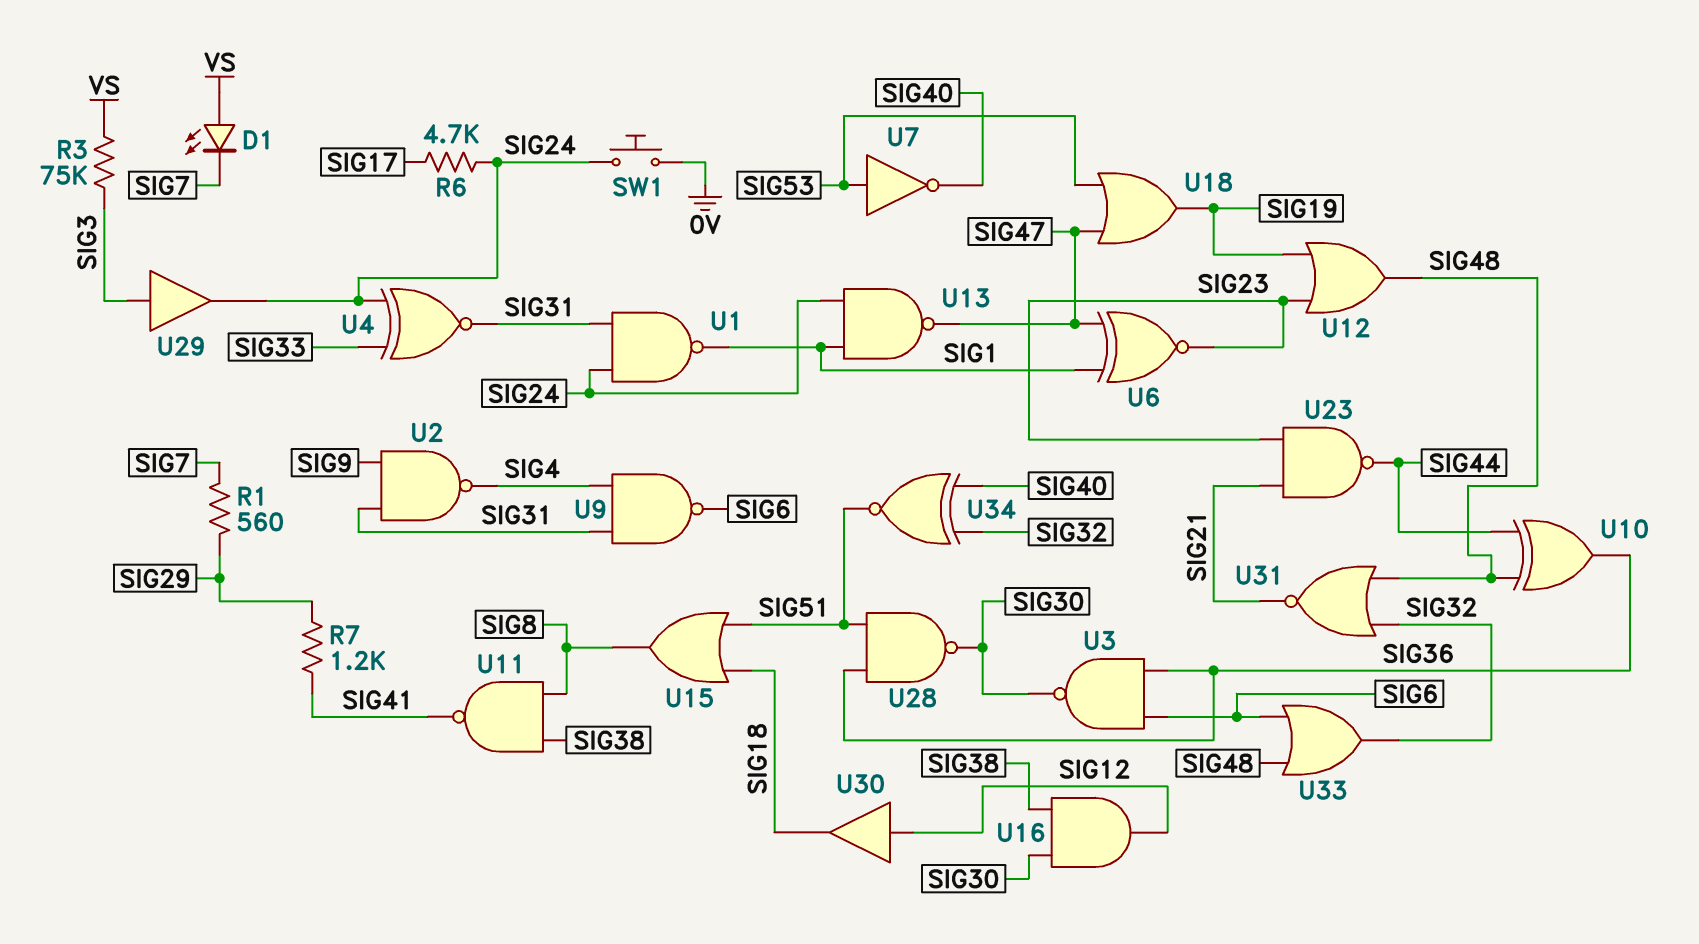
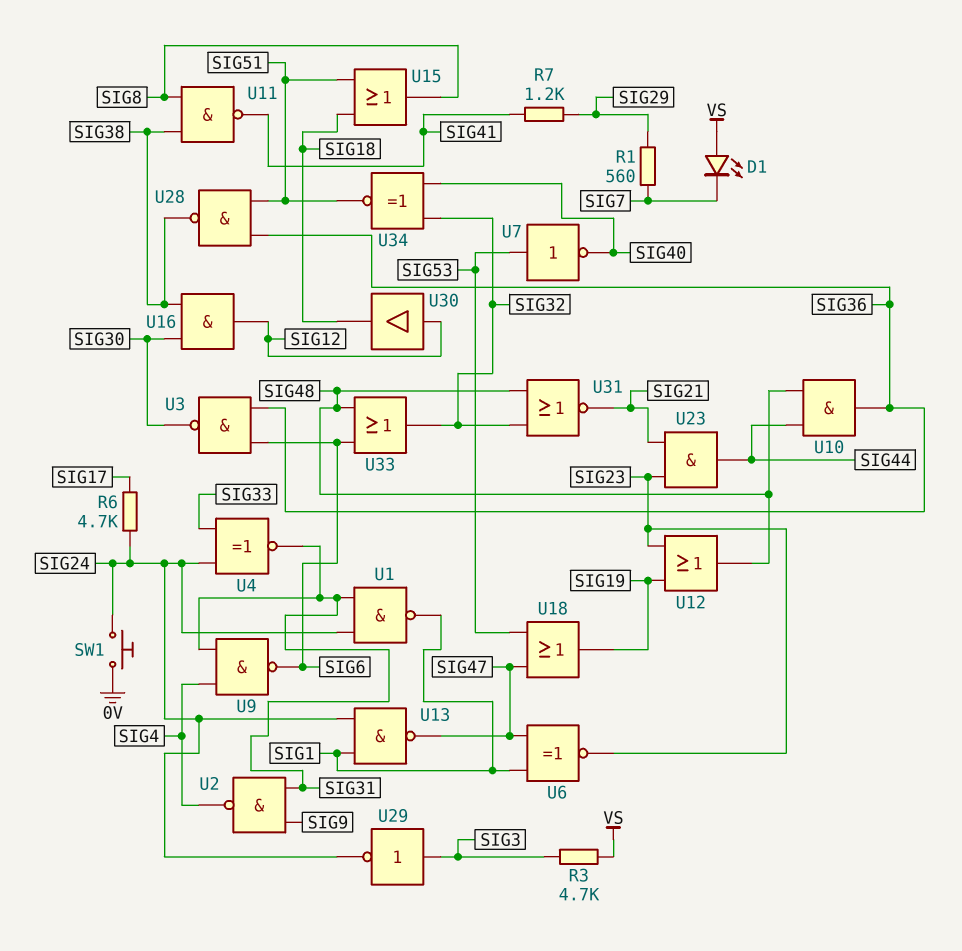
R3: 75k (SIG3, VS) -> 4.7k (SIG3, VS)
U10: XOR (in SIG44, in SIG48, out SIG36) -> AND (in SIG44, in SIG48, out SIG36)
U23: NAND (in SIG21, in SIG23, out SIG44) -> AND (in SIG21, in SIG23, out SIG44)
U28: NAND (in SIG36, in SIG51, out SIG30) -> NAND (in SIG36, in SIG51, out SIG38)
U29: buffer (in SIG3, out SIG24) -> NOT (in SIG3, out SIG24)

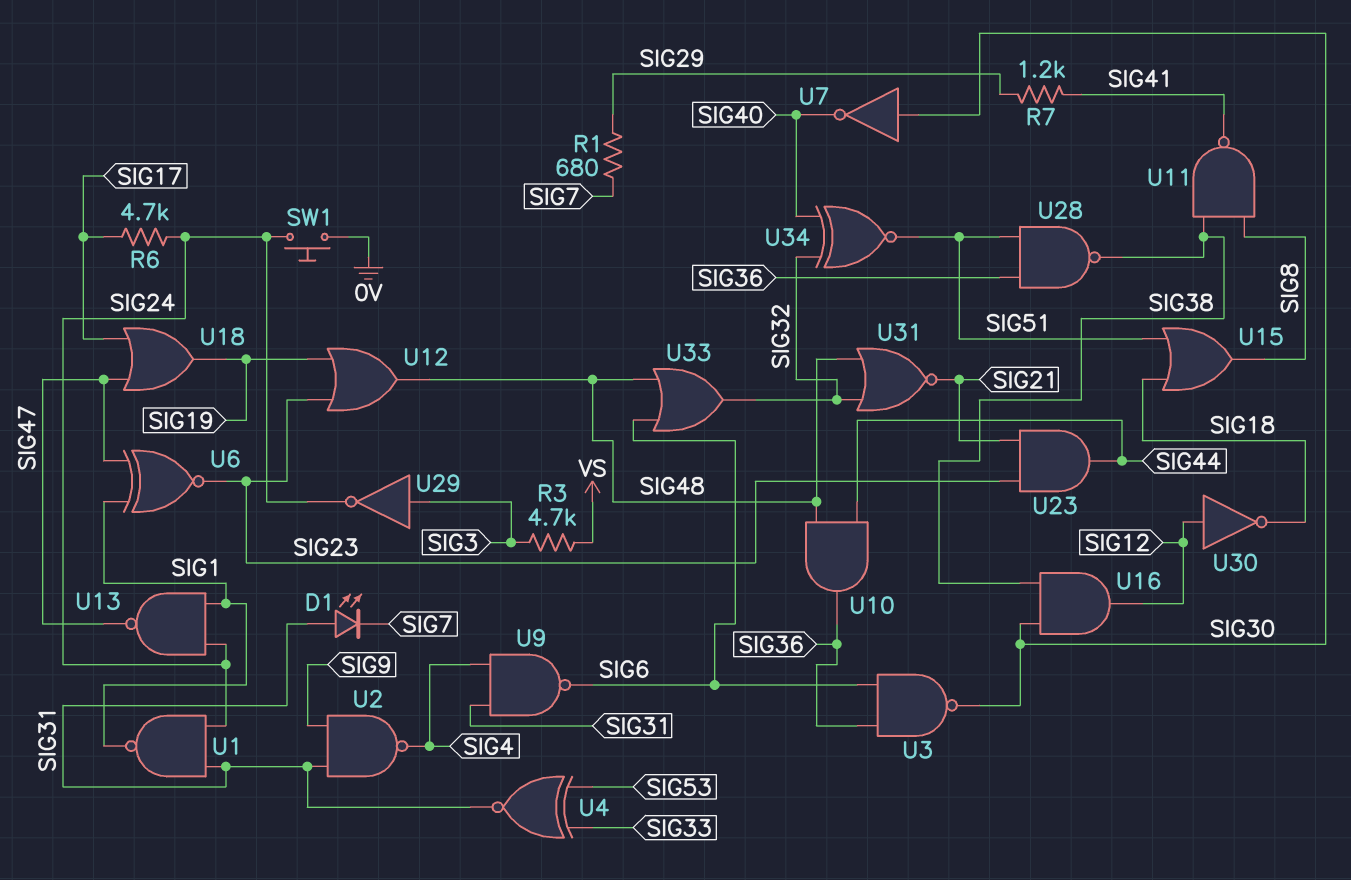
D1: LED (A VS, K SIG7) -> LED (A SIG31, K SIG7)
R1: 560 (SIG7, SIG29) -> 680 (SIG7, SIG29)
U4: XNOR (in SIG24, in SIG33, out SIG31) -> XNOR (in SIG33, in SIG53, out SIG31)
U7: NOT (in SIG53, out SIG40) -> NOT (in SIG30, out SIG40)
U18: OR (in SIG47, in SIG53, out SIG19) -> OR (in SIG17, in SIG47, out SIG19)
U30: buffer (in SIG12, out SIG18) -> NOT (in SIG12, out SIG18)

